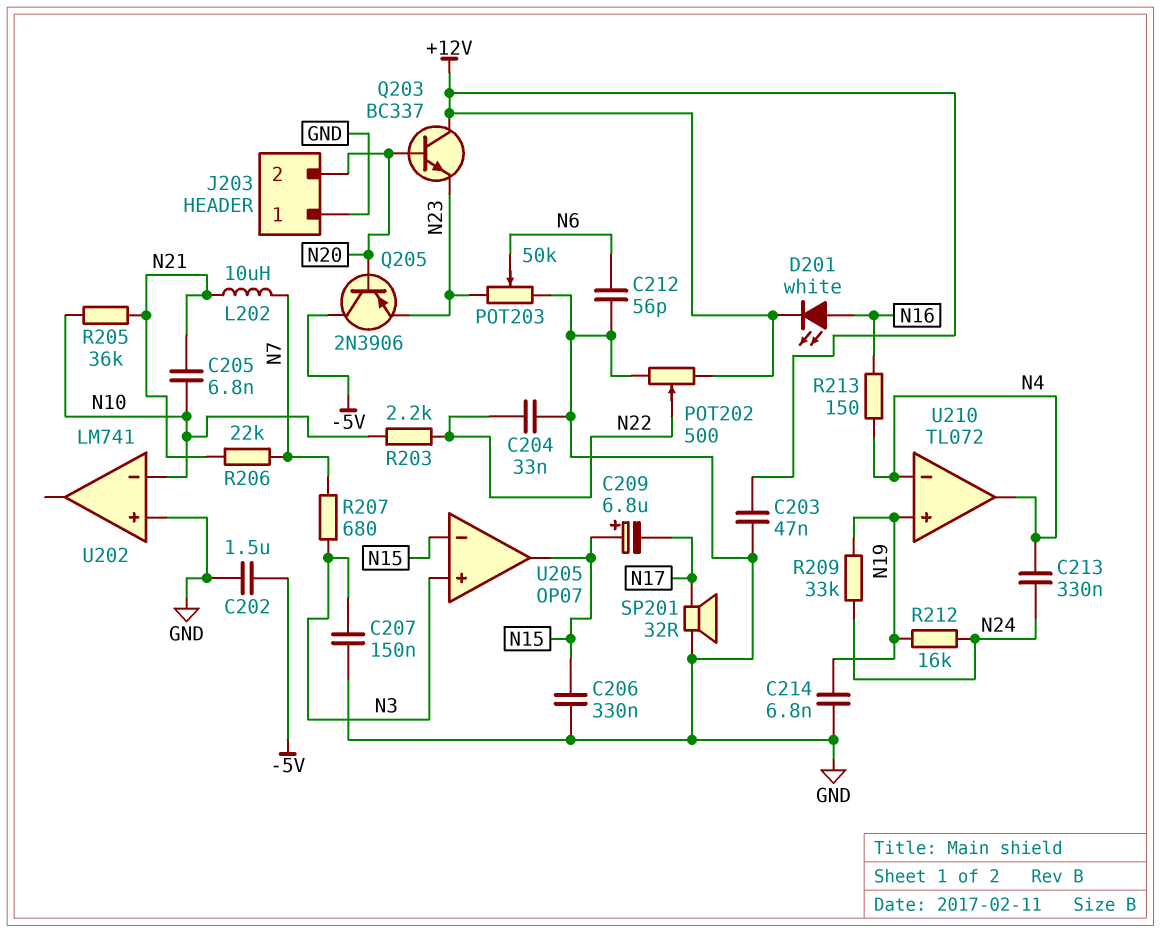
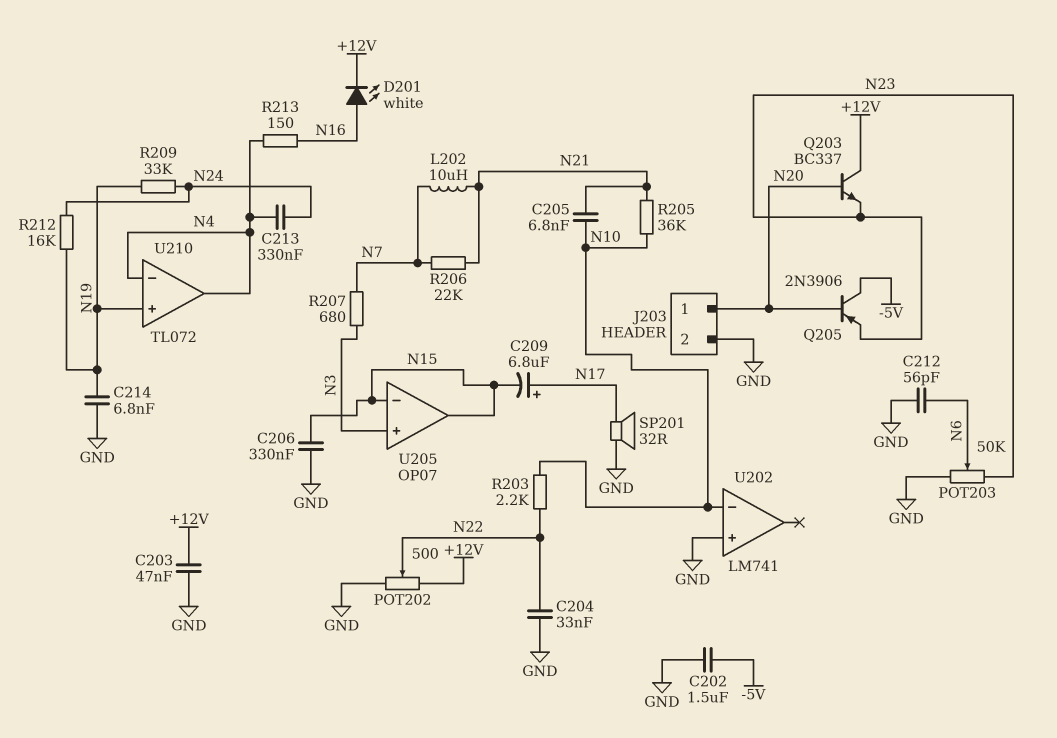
C207: 150nF (GND, N3) -> none
C209: 6.8uF (plus N15, minus N17) -> 6.8uF (plus N17, minus N15)
J203 pin 1: GND -> N20
J203 pin 2: N20 -> GND

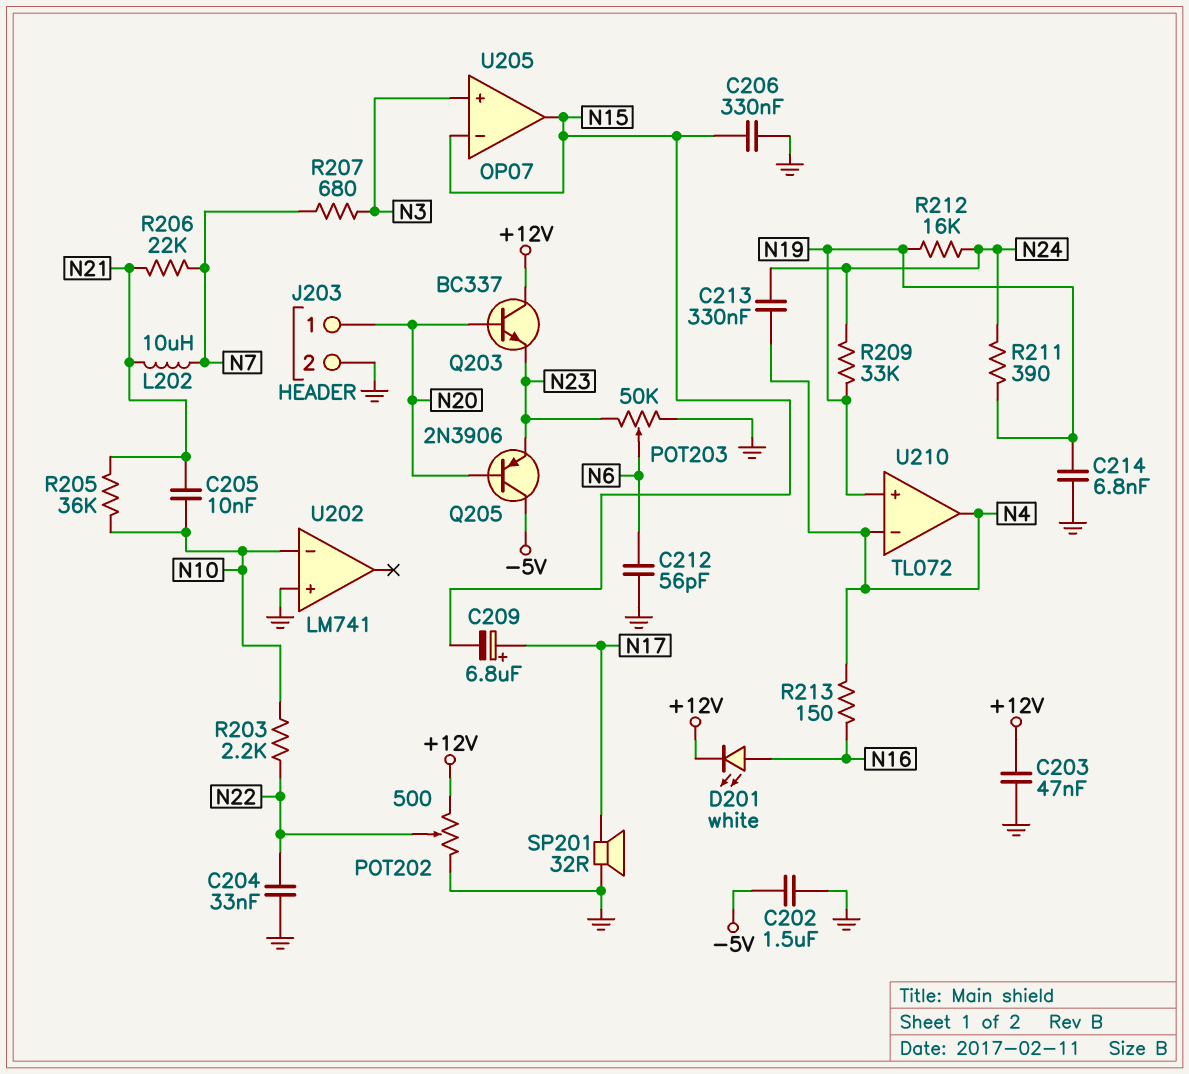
C205: 6.8nF (N10, N21) -> 10nF (N10, N21)
R211: none -> 390 (N19, N24)

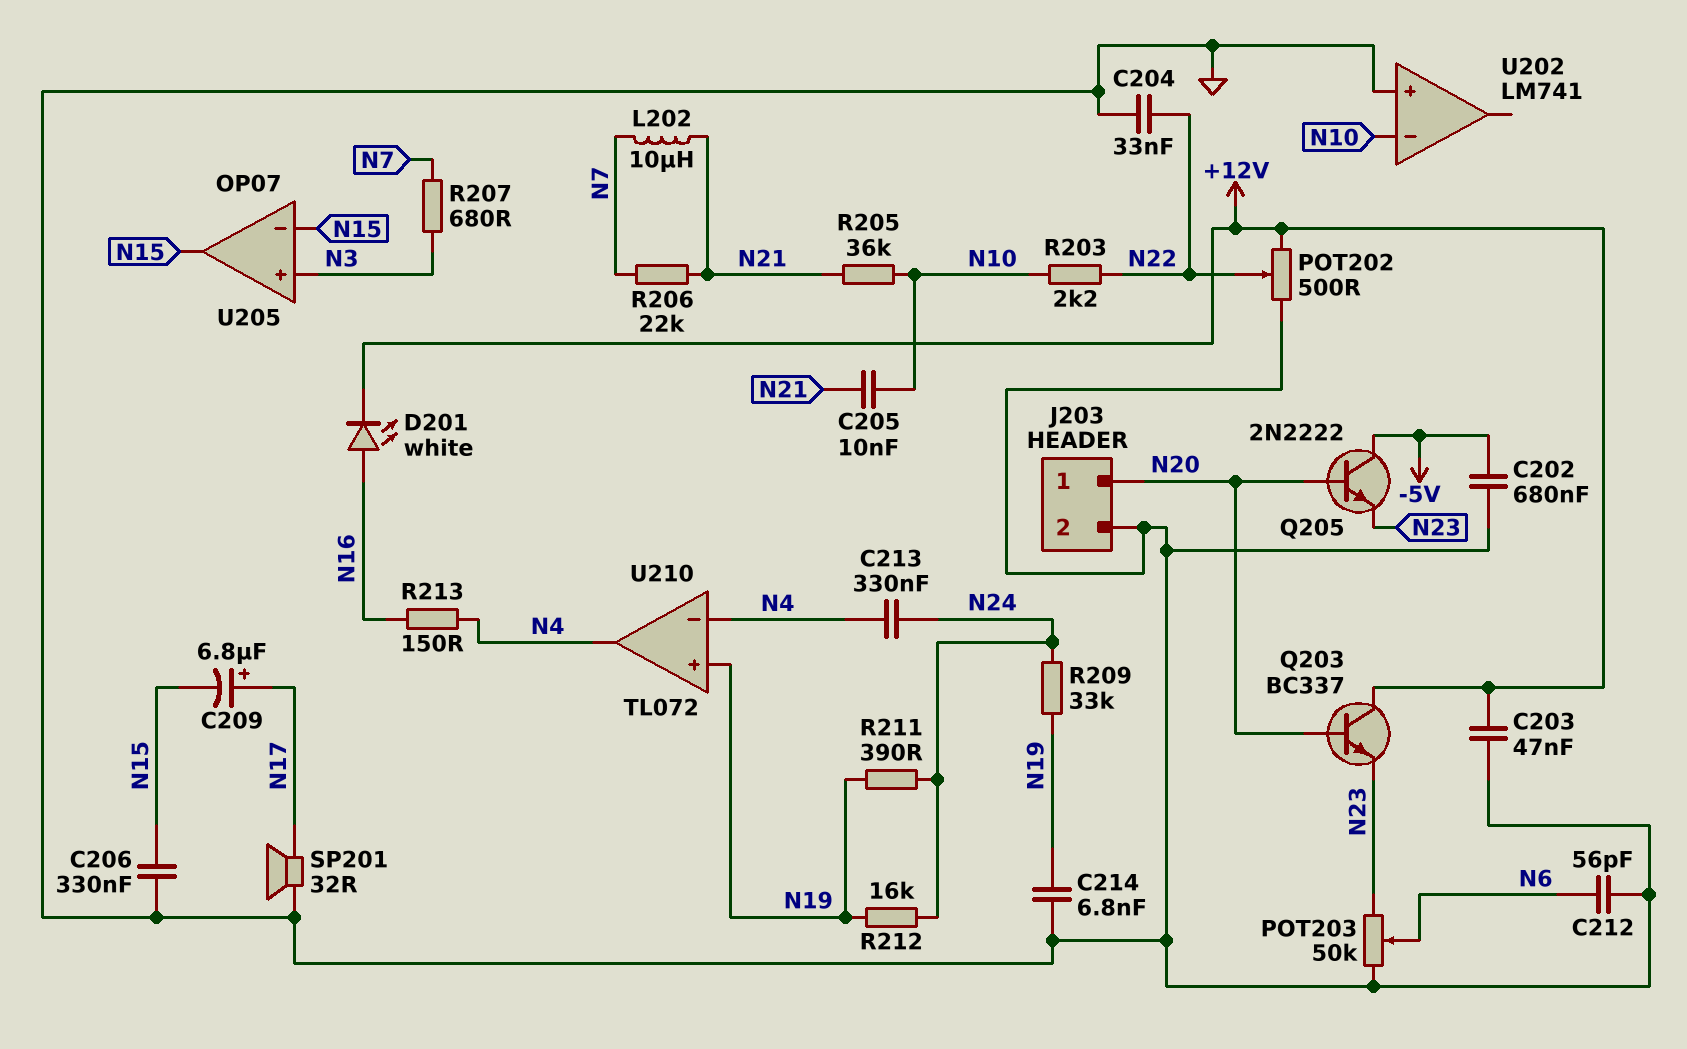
C202: 1.5uF (-5V, GND) -> 680nF (-5V, GND)
Q205: PNP 2N3906 (B N20, C -5V, E N23) -> NPN 2N2222 (B N20, C -5V, E N23)

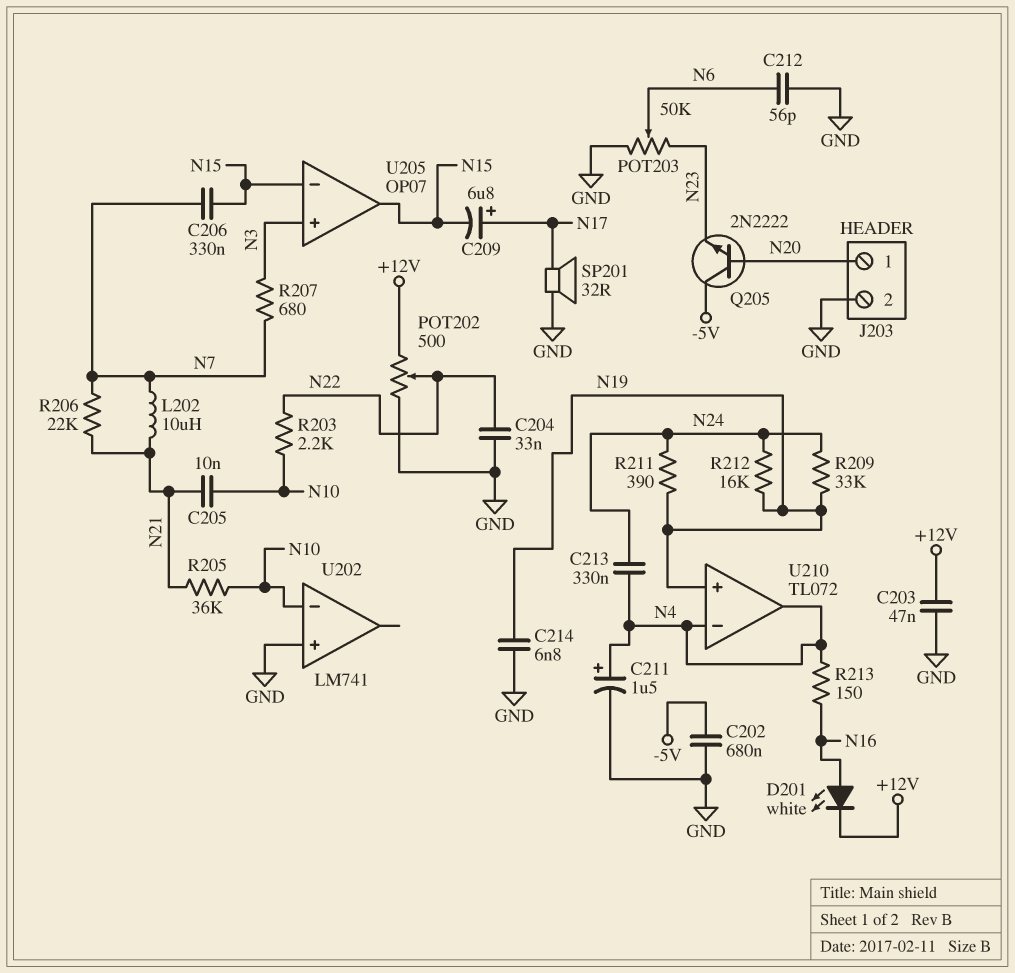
C206: 330nF (GND, N15) -> 330nF (N7, N15)
C211: none -> 1.5uF (plus N4, minus GND)
Q203: NPN BC337 (B N20, C +12V, E N23) -> none

